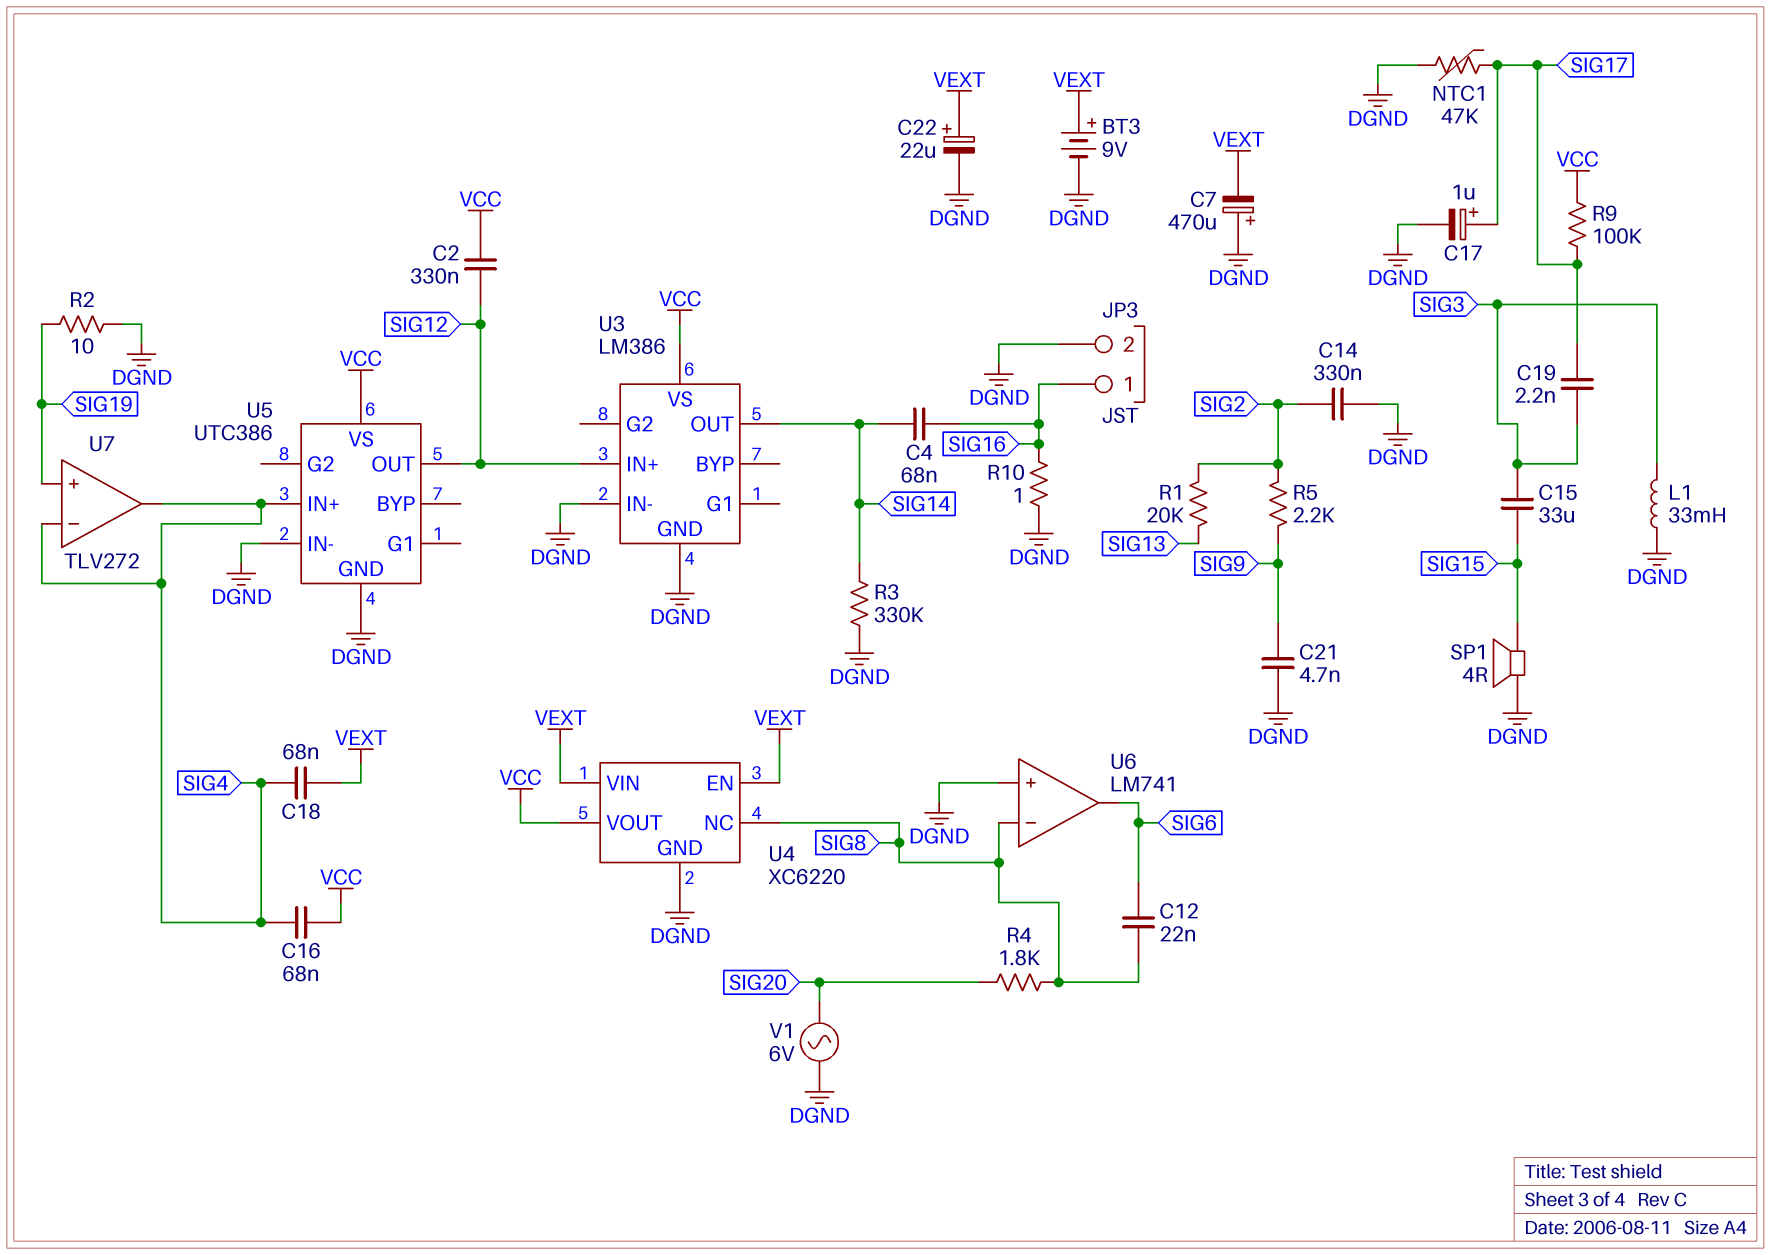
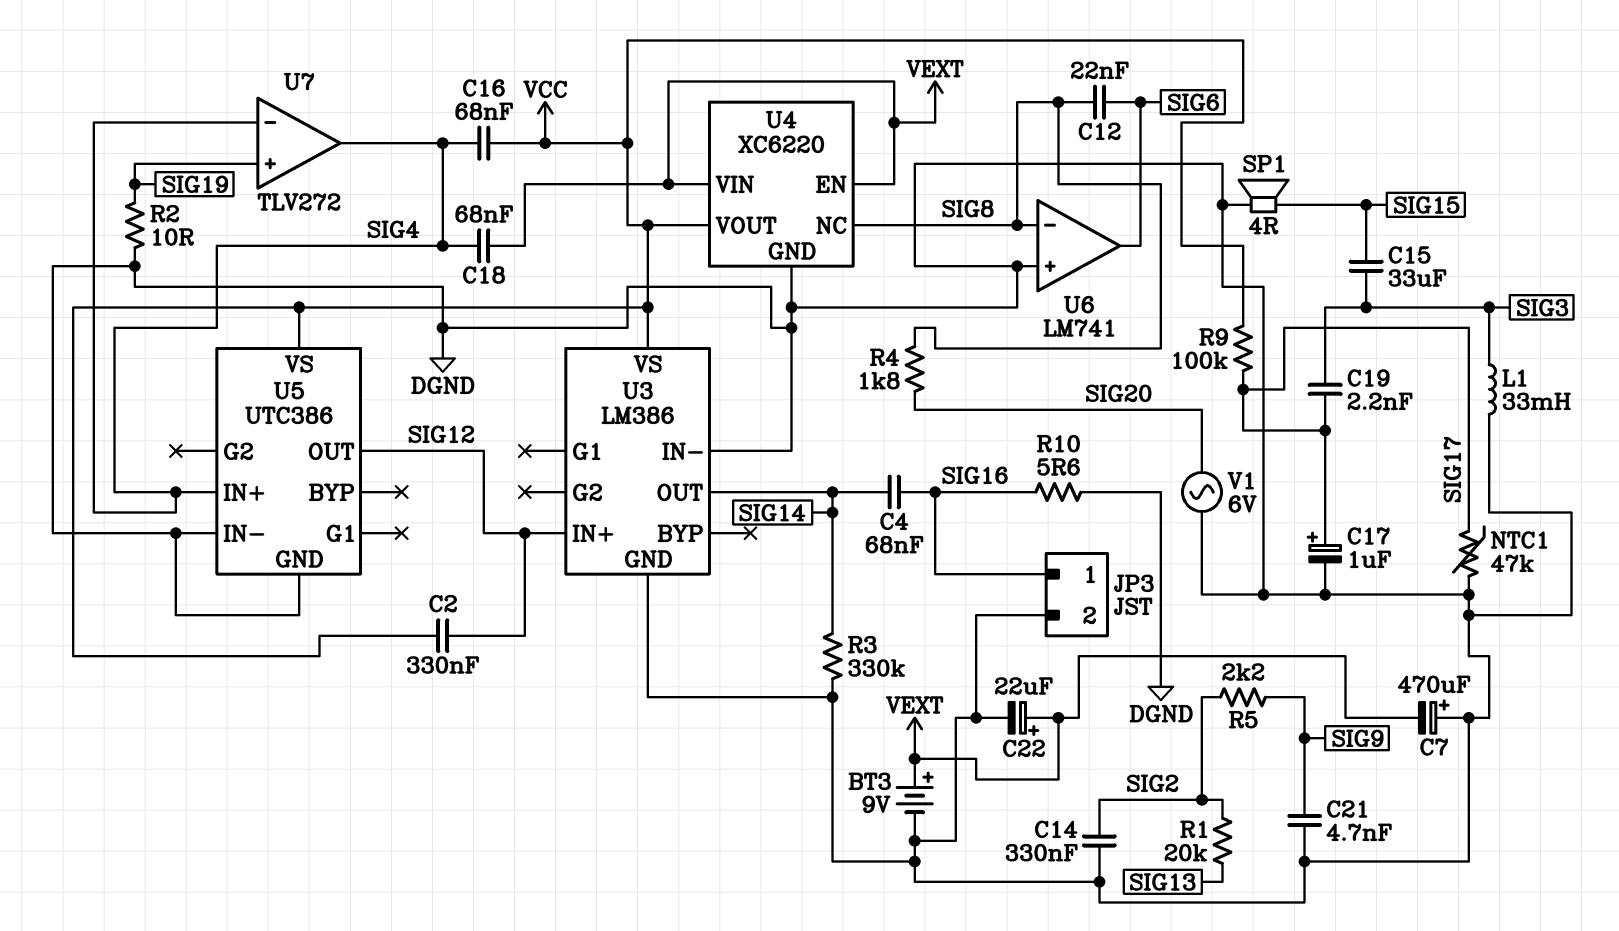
R10: 1 (DGND, SIG16) -> 5.6 (DGND, SIG16)

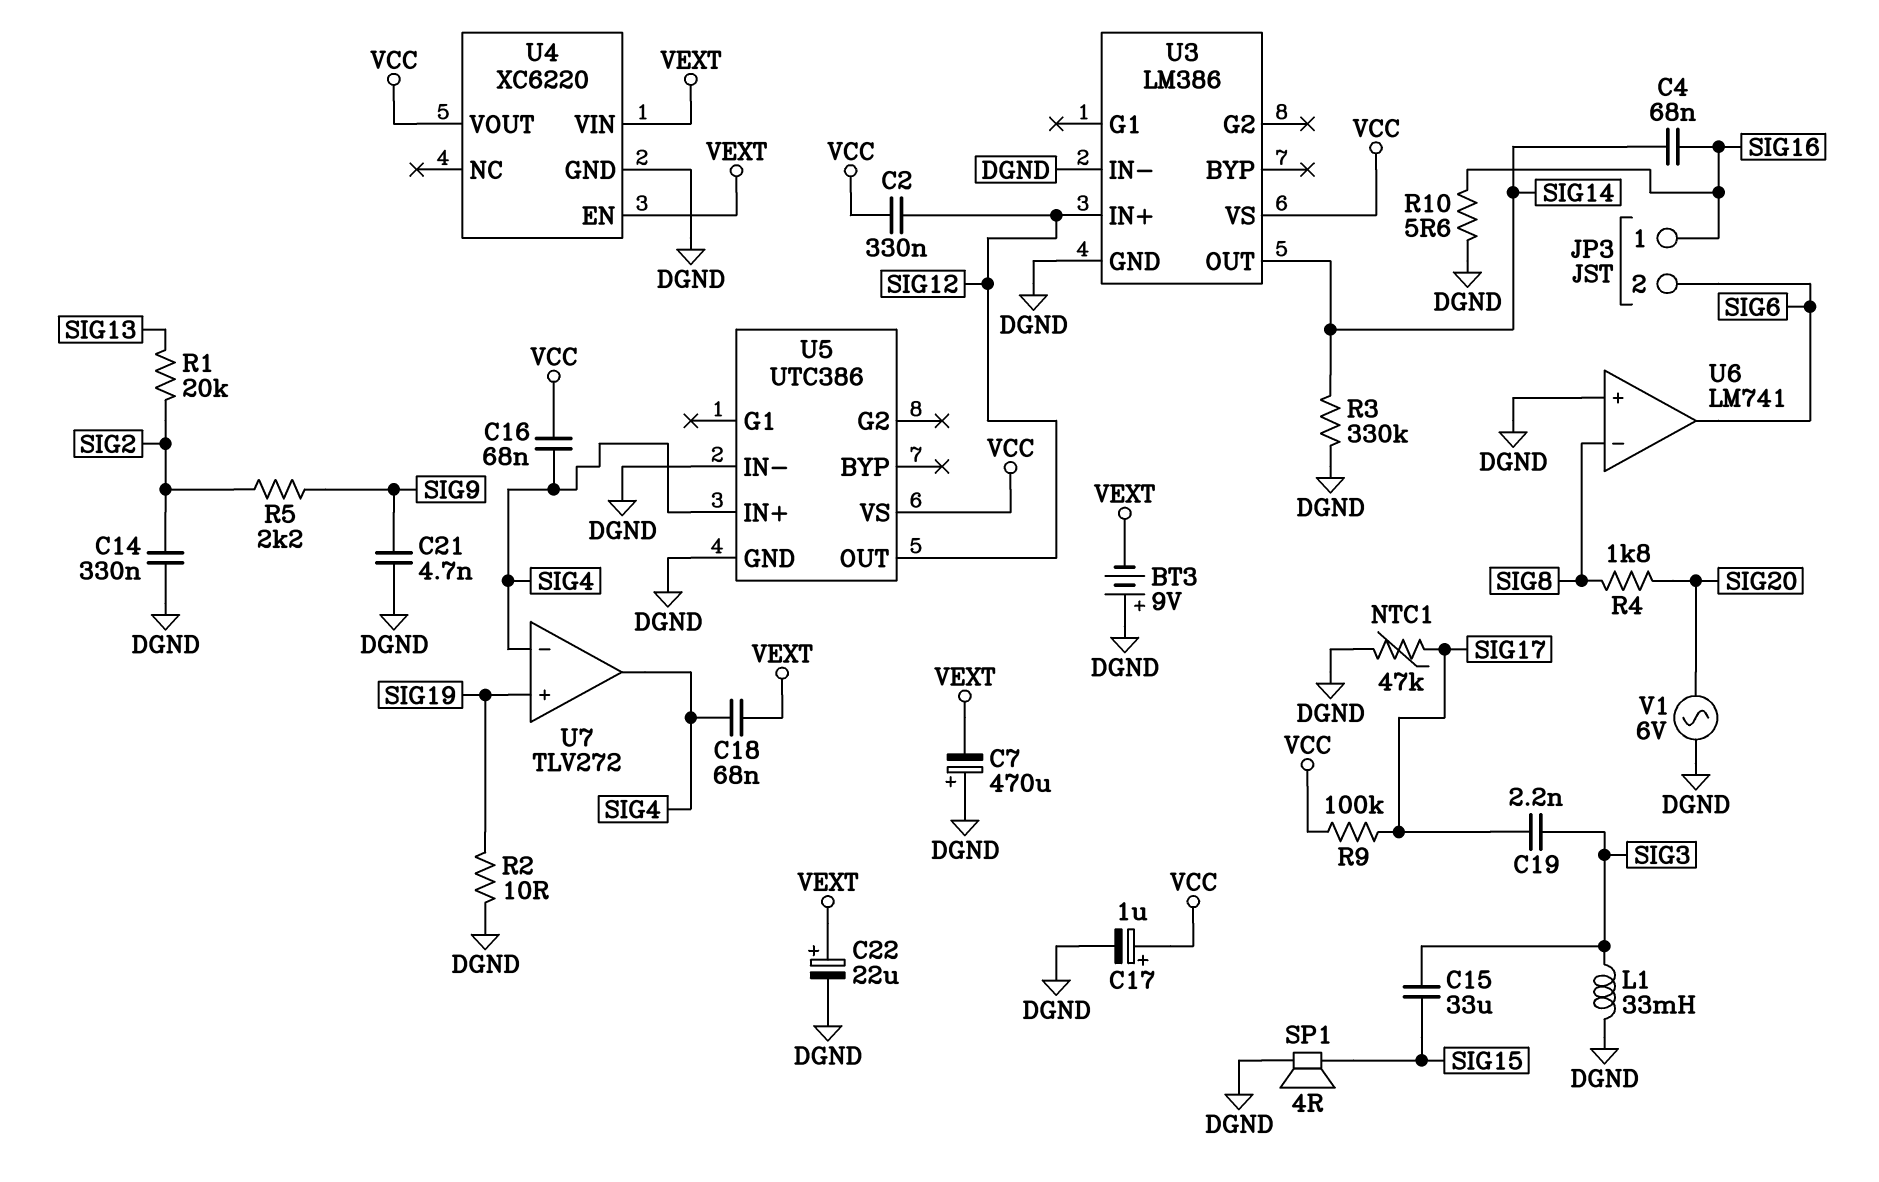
BT3: 9V (plus VEXT, minus DGND) -> 9V (plus DGND, minus VEXT)
C12: 22nF (SIG6, SIG8) -> none
C17: 1uF (plus SIG17, minus DGND) -> 1uF (plus VCC, minus DGND)
JP3 pin 2: DGND -> SIG6
U4 pin NC: SIG8 -> none

